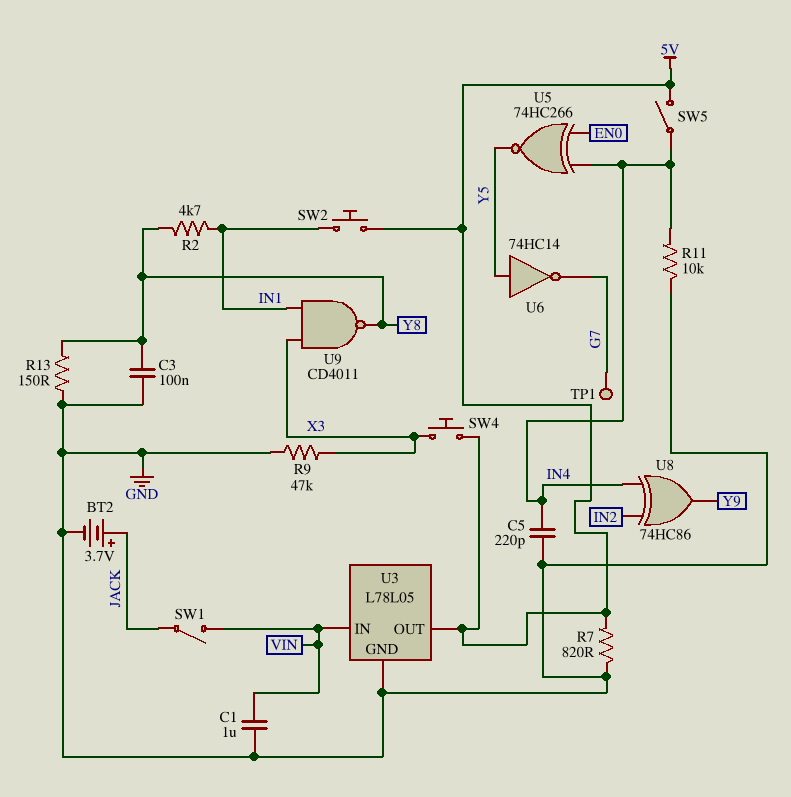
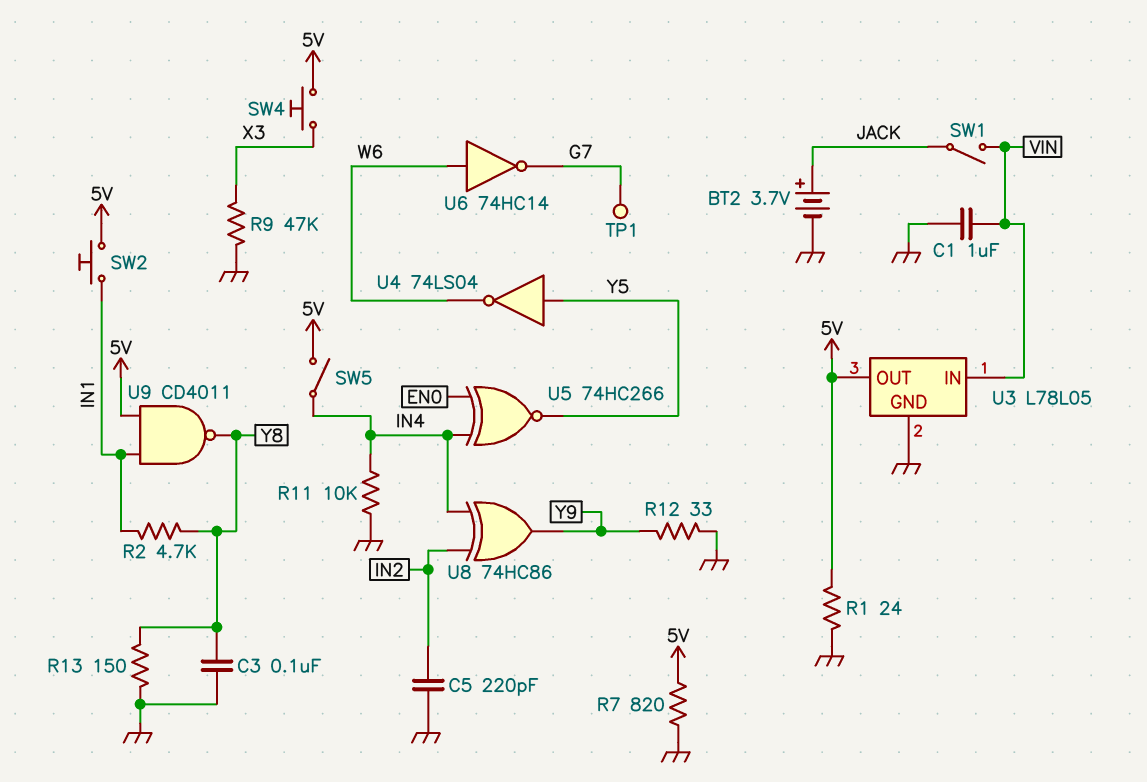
C5: 220pF (GND, IN4) -> 220pF (GND, IN2)
R1: none -> 24 (5V, GND)
R12: none -> 33 (GND, Y9)
U4: none -> NOT 74LS04 (in Y5, out W6)
U6: NOT 74HC14 (in Y5, out G7) -> NOT 74HC14 (in W6, out G7)
U9: NAND CD4011 (in IN1, in X3, out Y8) -> NAND CD4011 (in 5V, in IN1, out Y8)

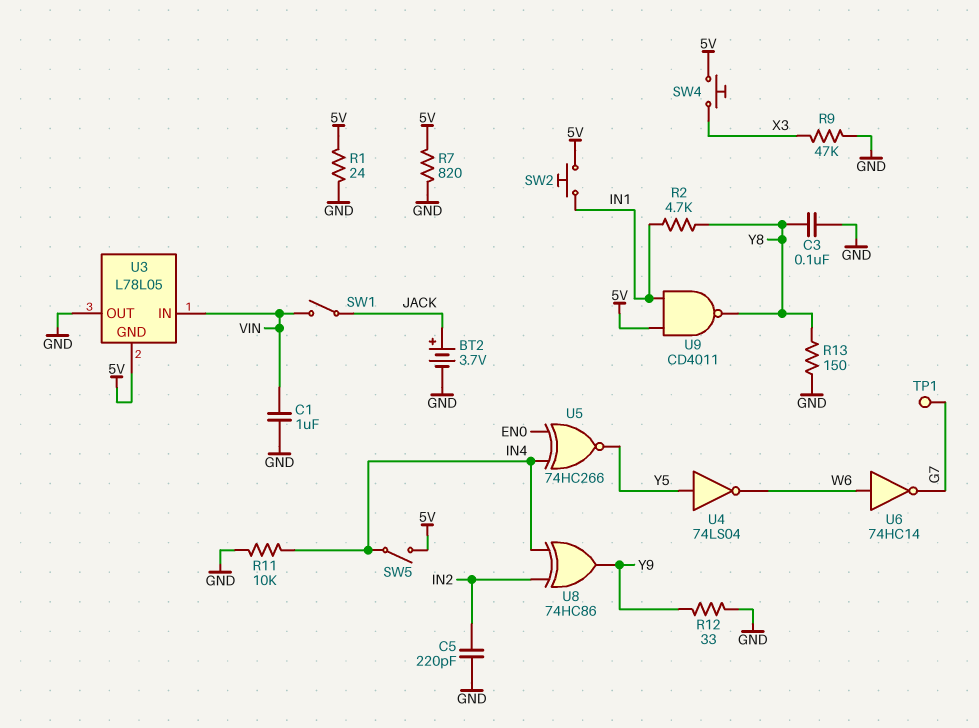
U3 pin GND: GND -> 5V
U3 pin OUT: 5V -> GND

